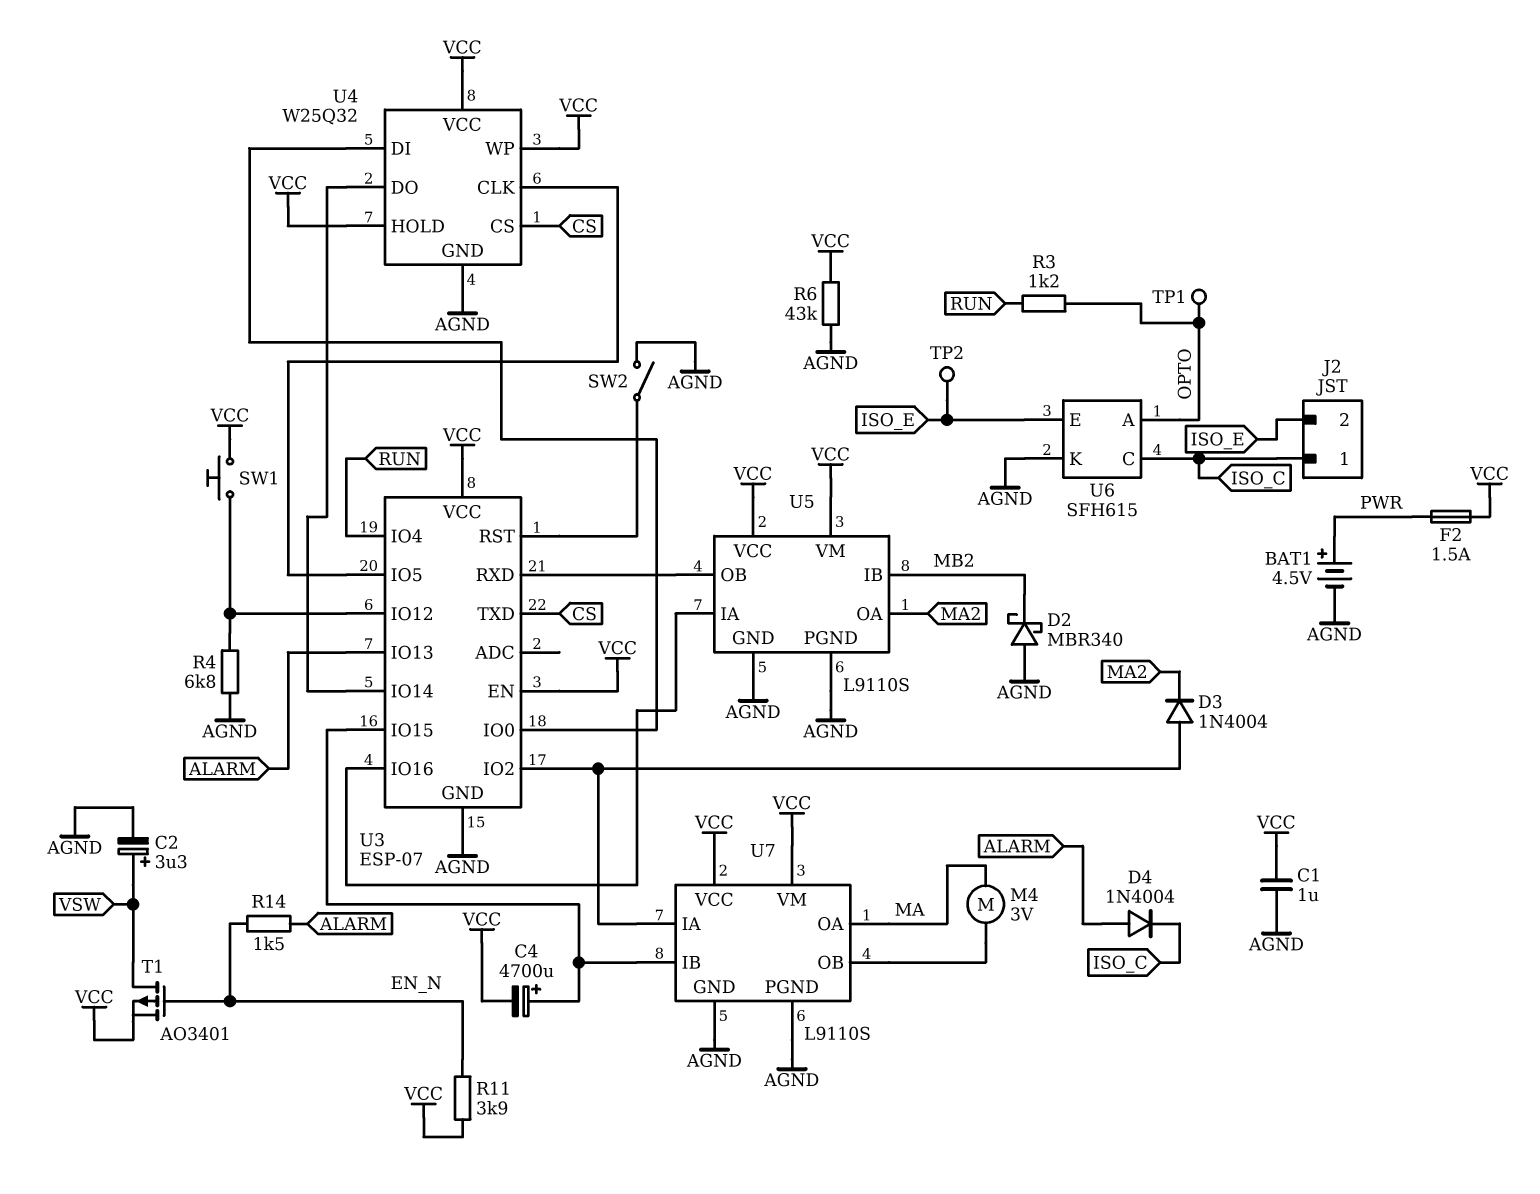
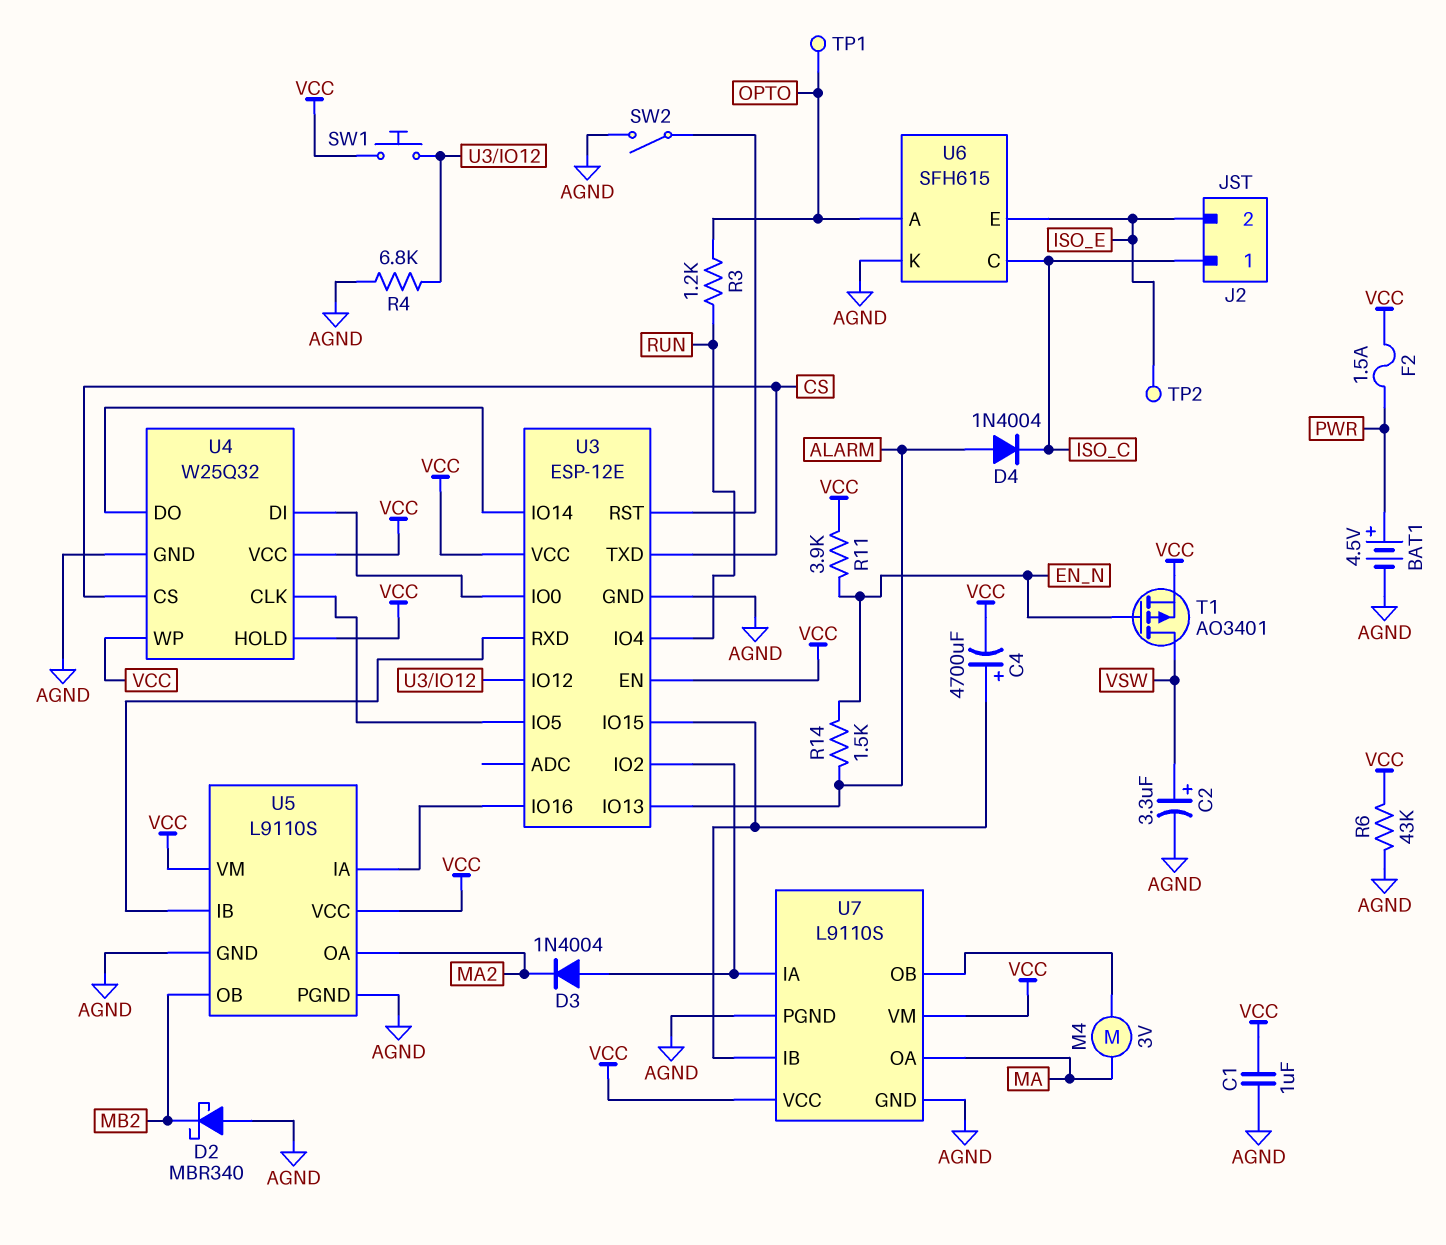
U3: ESP-07 -> ESP-12E
U5 pin IB: MB2 -> U3/RXD
U5 pin OB: U3/RXD -> MB2

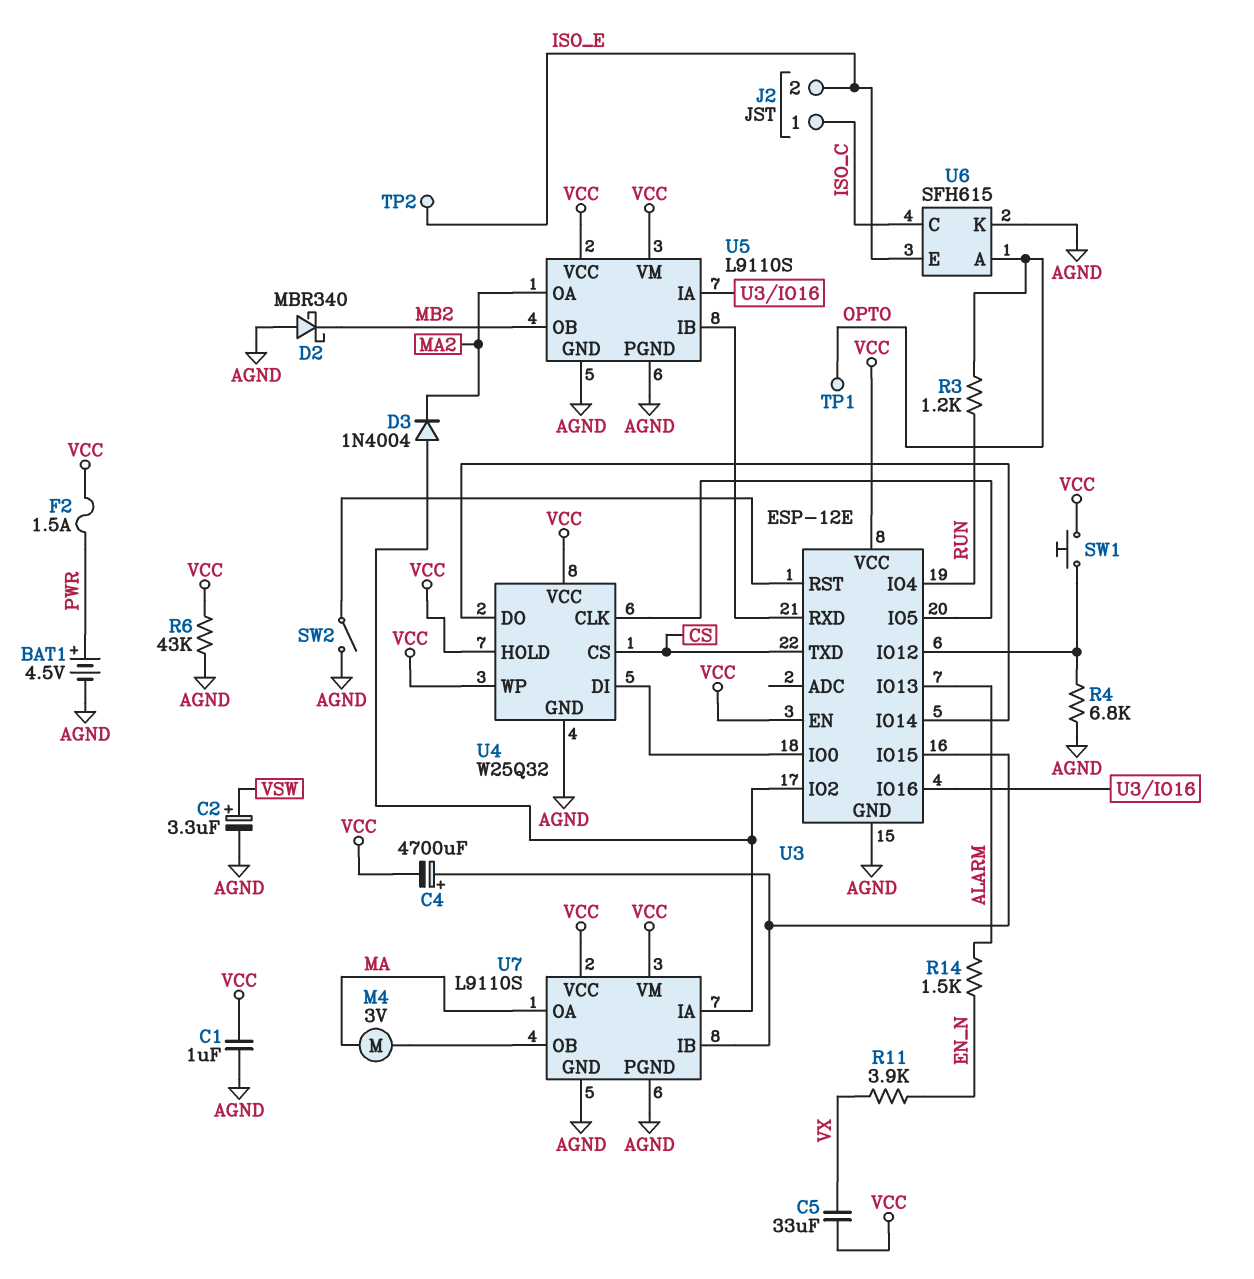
C5: none -> 33uF (VCC, VX)
D4: diode 1N4004 (A ALARM, K ISO_C) -> none
R11: 3.9k (EN_N, VCC) -> 3.9k (EN_N, VX)
T1: PMOS AO3401 (G EN_N, D VSW, S VCC) -> none

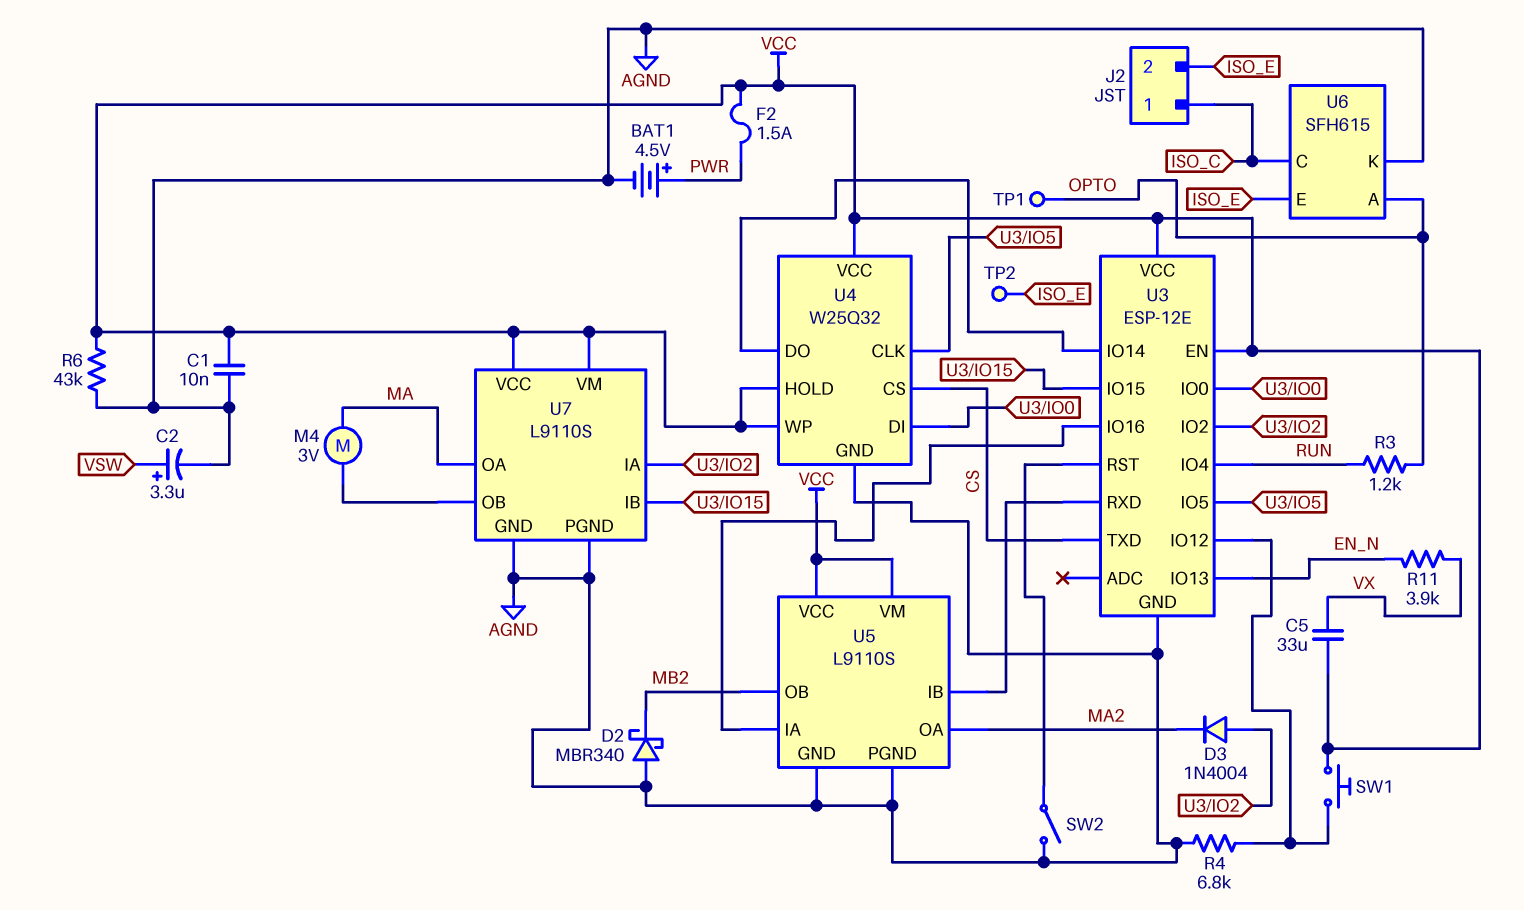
C1: 1uF (AGND, VCC) -> 10nF (AGND, VCC)
C4: 4700uF (plus U3/IO15, minus VCC) -> none
R14: 1.5k (ALARM, EN_N) -> none
U3 pin IO13: ALARM -> EN_N

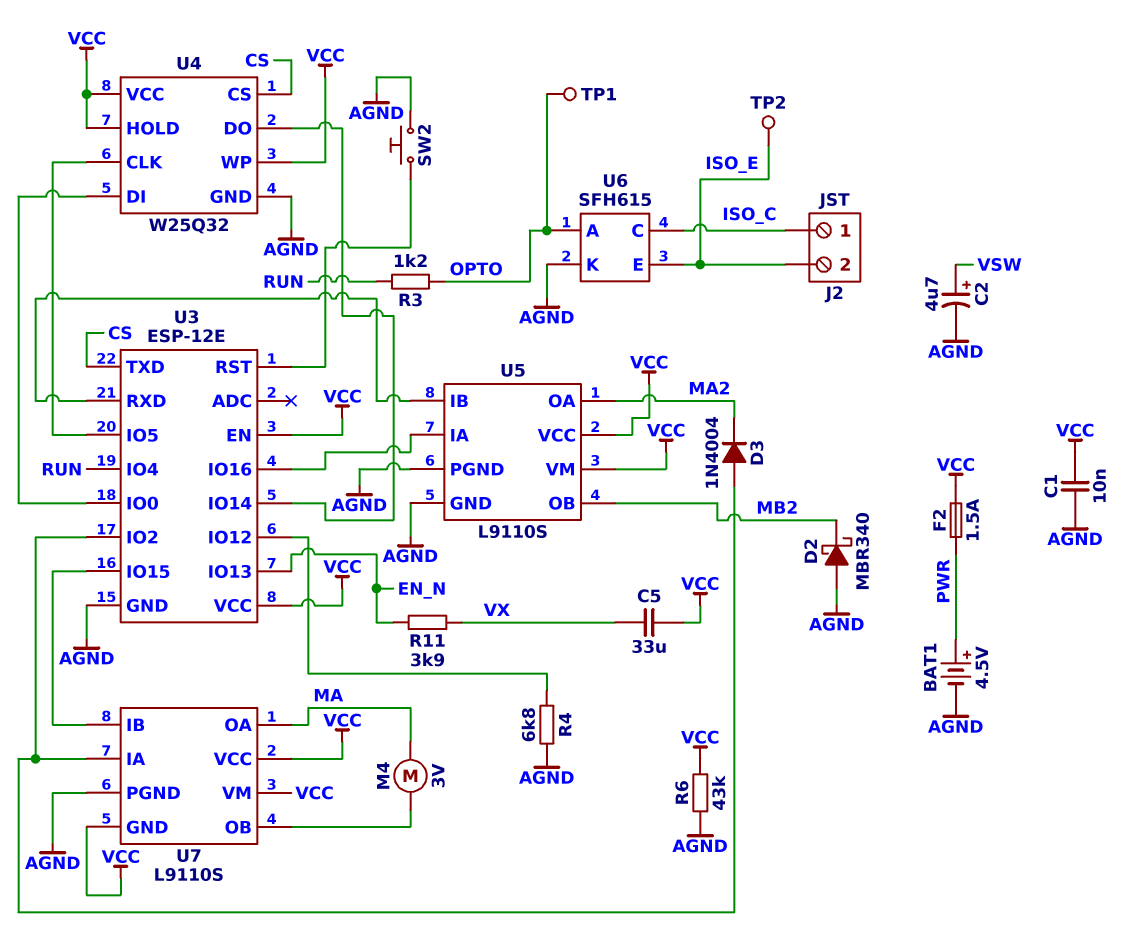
C2: 3.3uF (plus VSW, minus AGND) -> 4.7uF (plus VSW, minus AGND)
SW1: button (U3/IO12, VCC) -> none
SW2: switch (AGND, U3/RST) -> button (AGND, U3/RST)
U7 pin GND: AGND -> VCC

